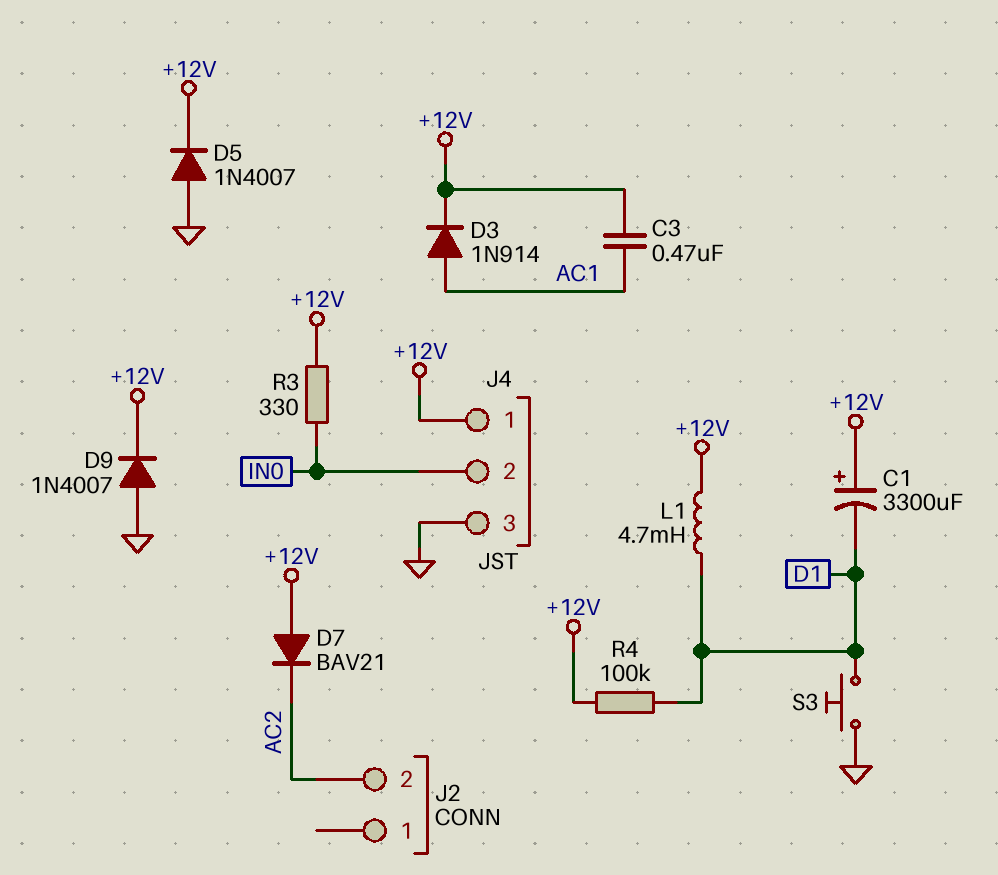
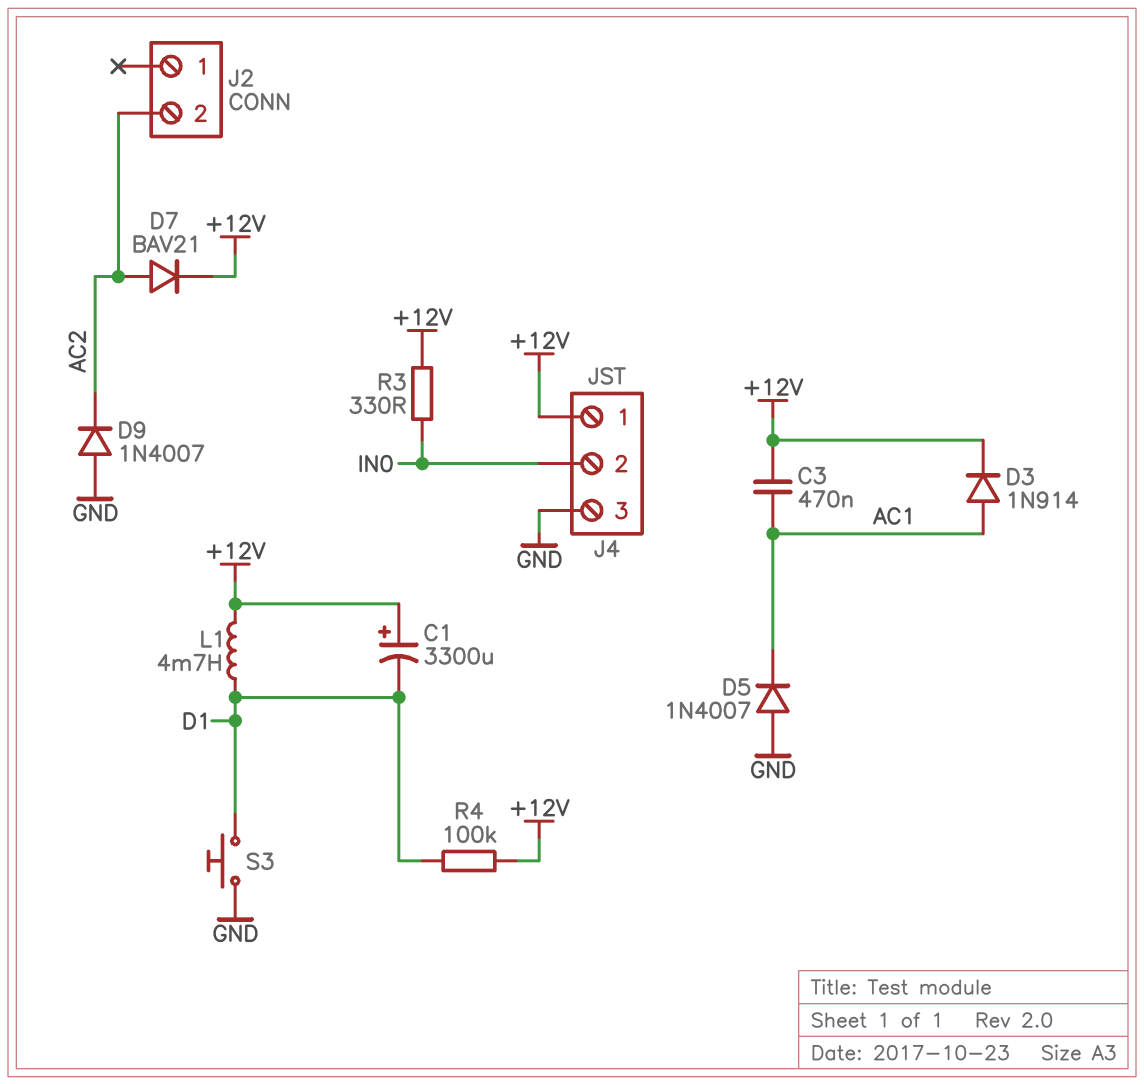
D5: diode 1N4007 (A GND, K +12V) -> diode 1N4007 (A GND, K AC1)
D7: diode BAV21 (A +12V, K AC2) -> diode BAV21 (A AC2, K +12V)
D9: diode 1N4007 (A GND, K +12V) -> diode 1N4007 (A GND, K AC2)

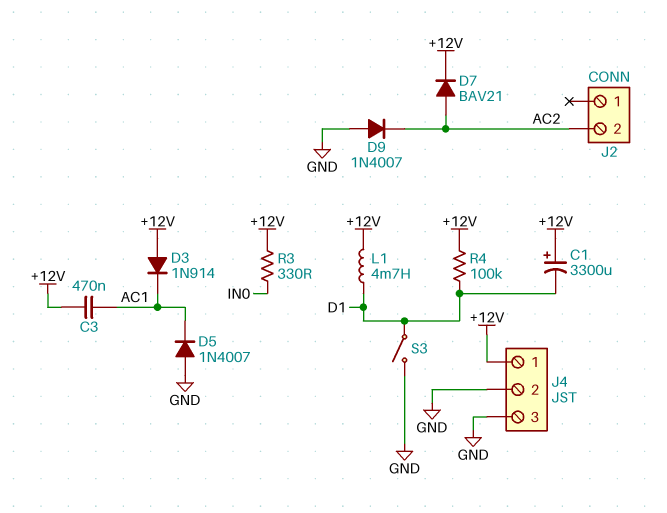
D3: diode 1N914 (A AC1, K +12V) -> diode 1N914 (A +12V, K AC1)
J4 pin 2: IN0 -> GND
S3: button (D1, GND) -> switch (D1, GND)

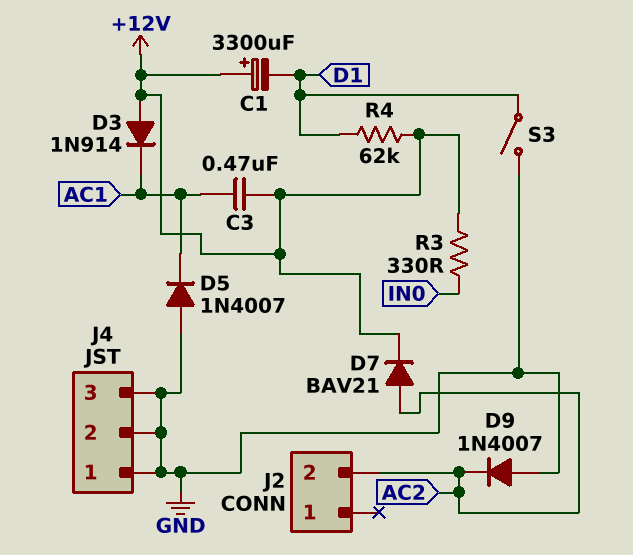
J4 pin 1: +12V -> GND
L1: 4.7mH (+12V, D1) -> none
R4: 100k (+12V, D1) -> 62k (+12V, D1)

